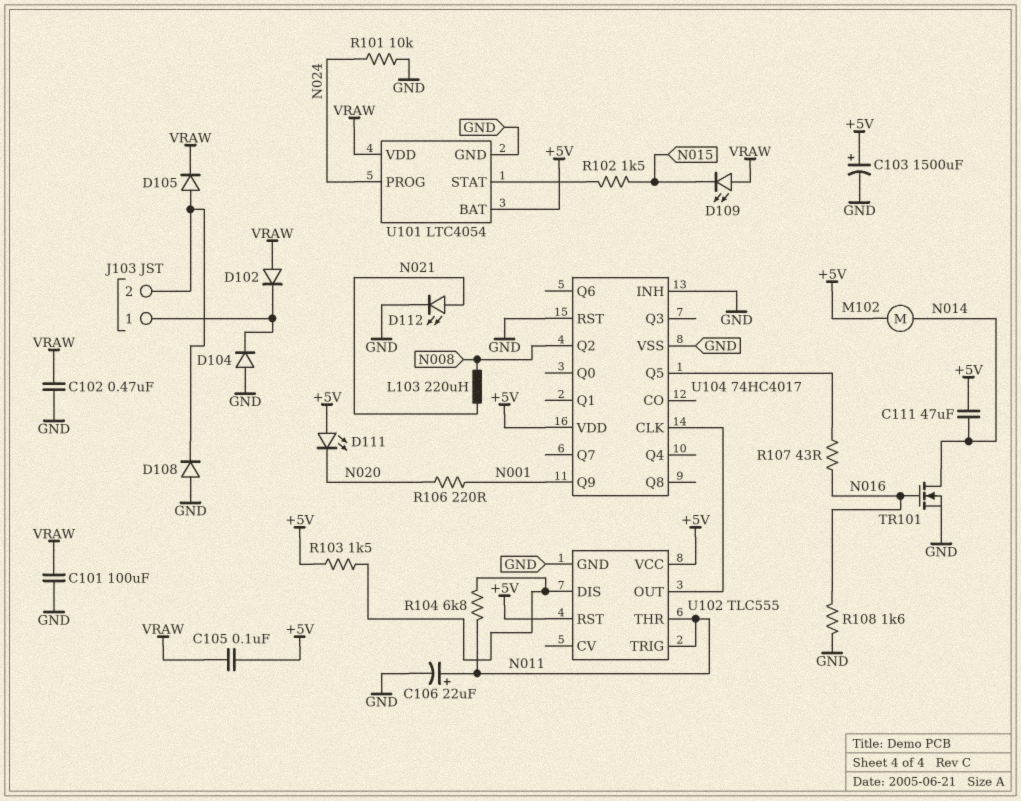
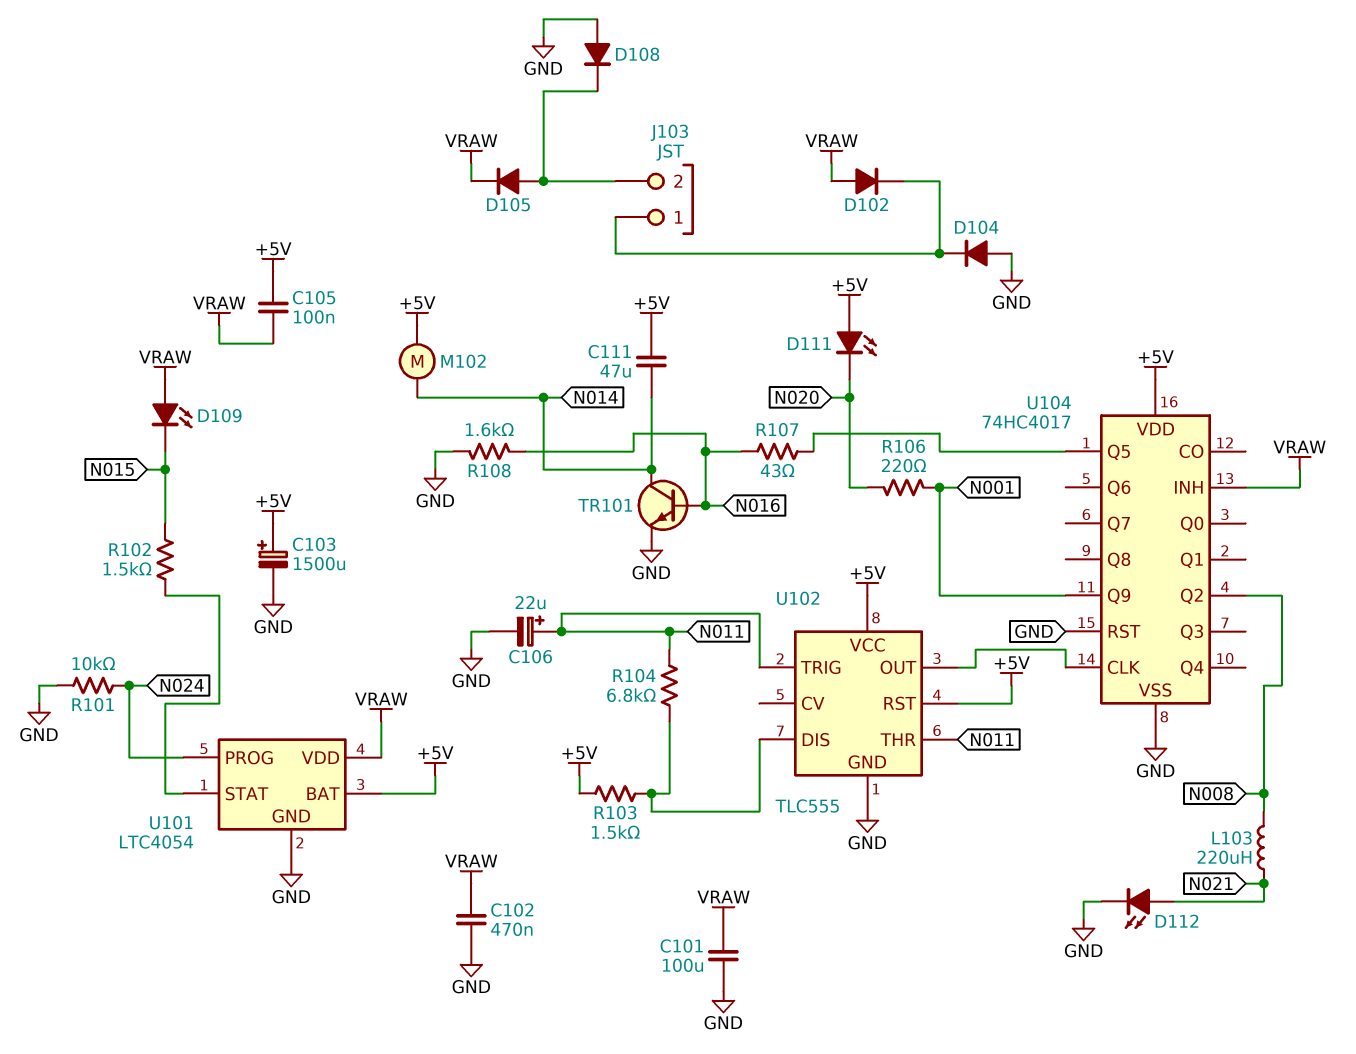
TR101: NMOS (G N016, D N014, S GND) -> NPN (B N016, C N014, E GND)
U104 pin INH: GND -> VRAW

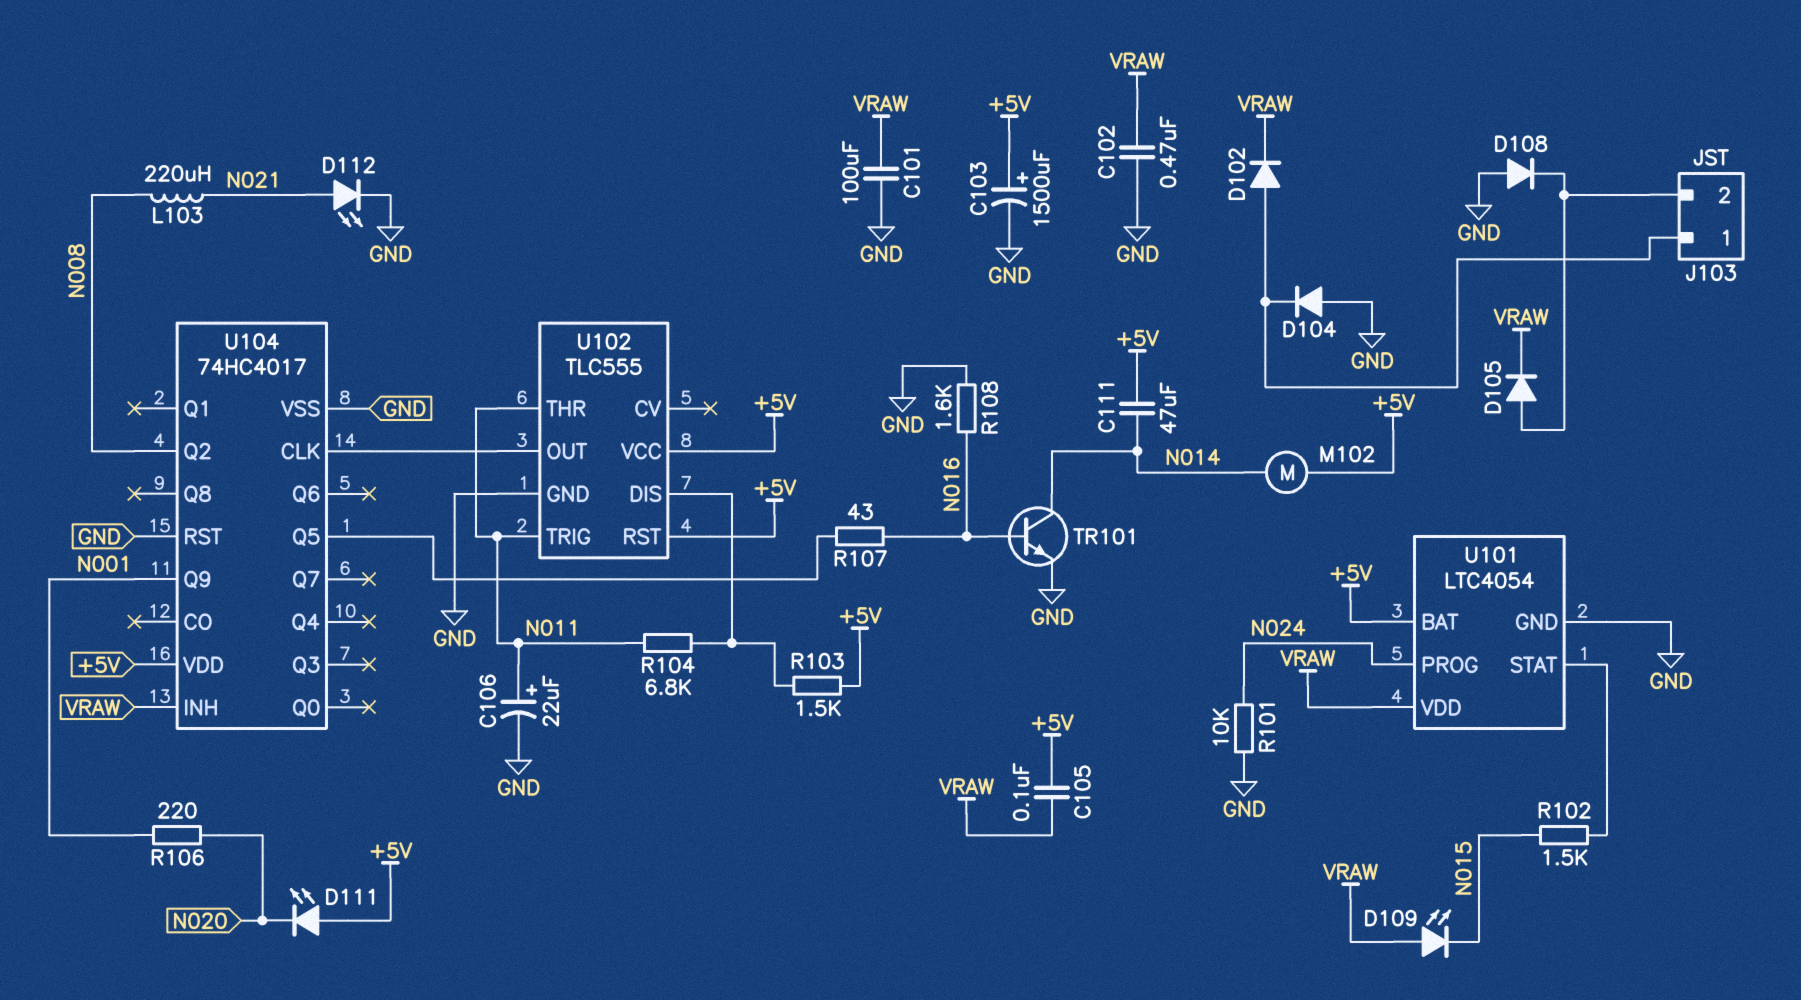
D102: diode (A VRAW, K J103/1) -> diode (A J103/1, K VRAW)

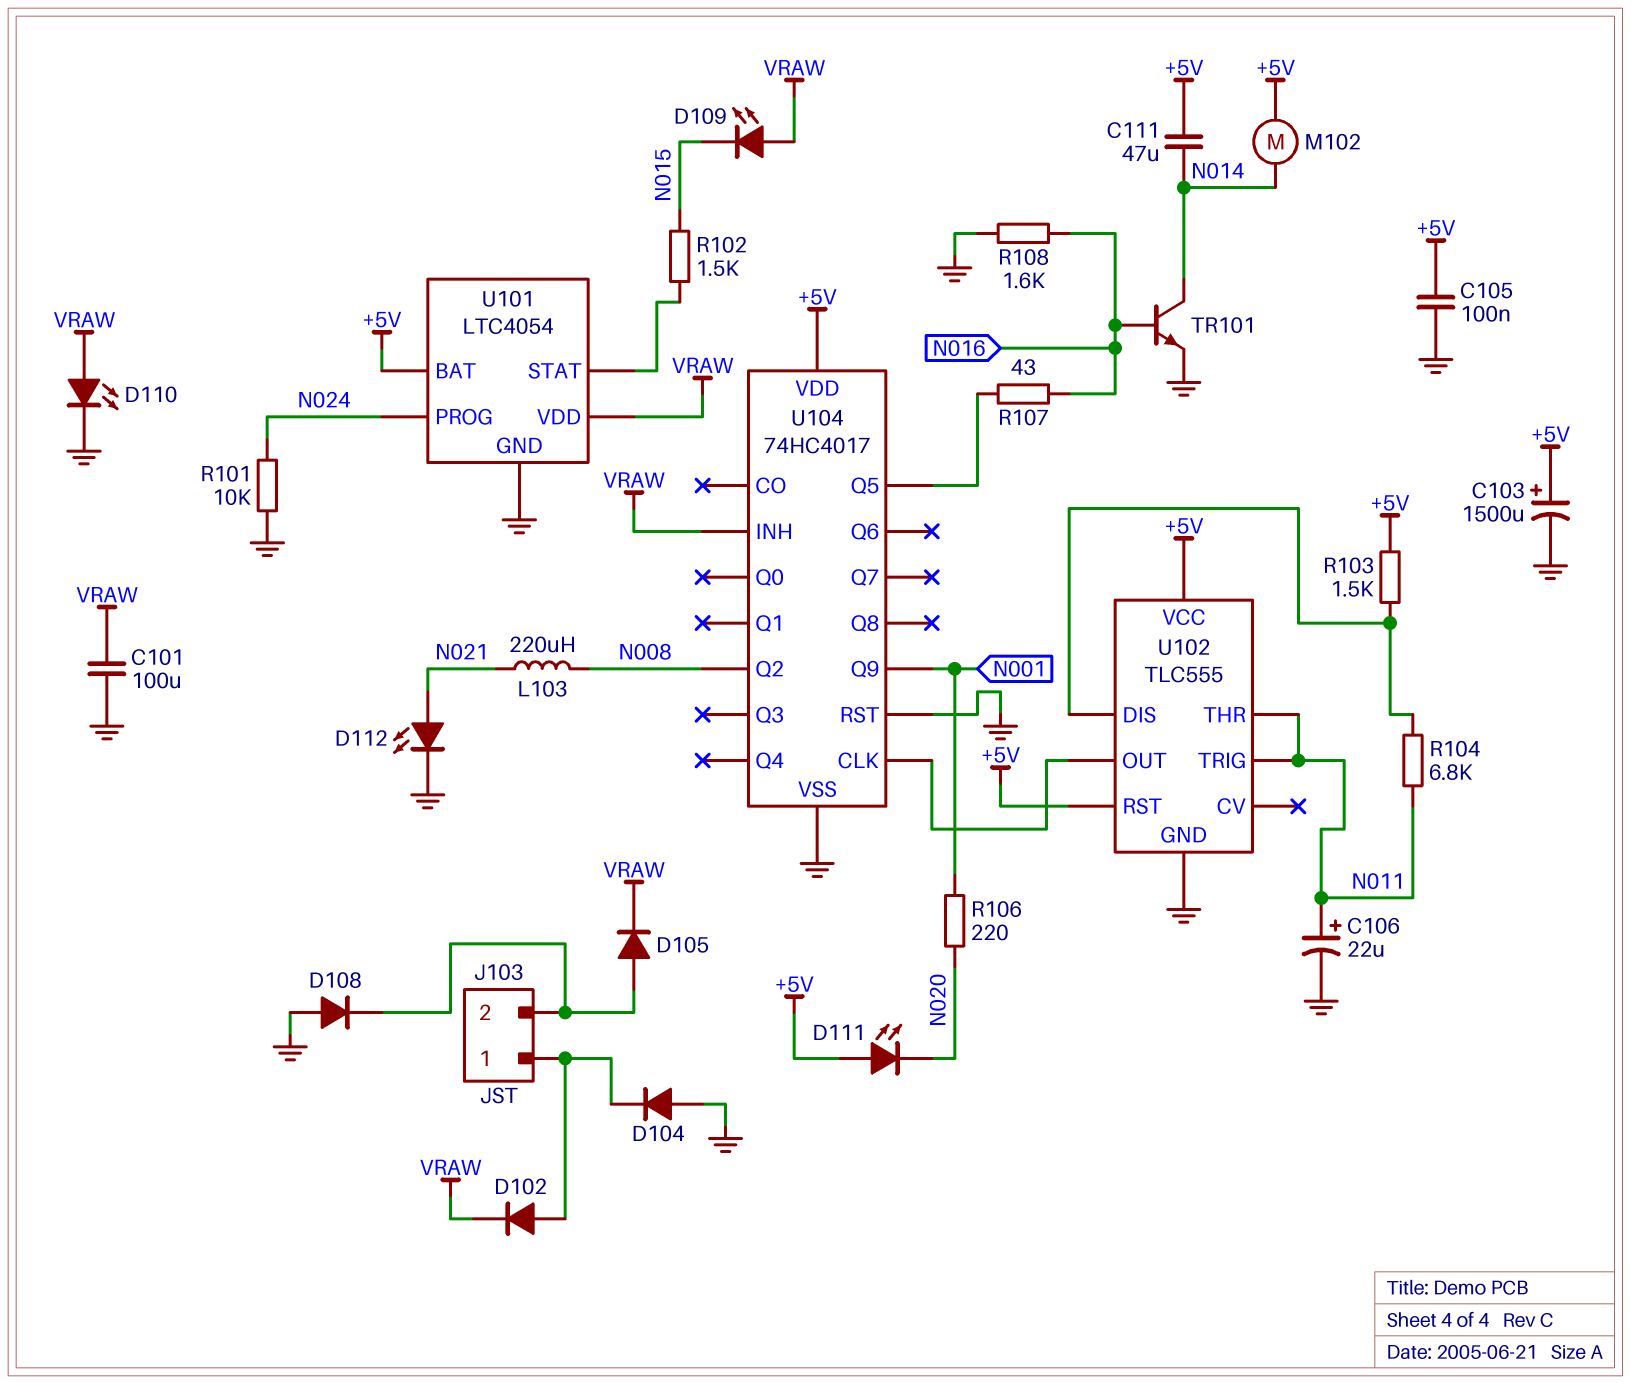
C102: 470nF (GND, VRAW) -> none
C105: 100nF (+5V, VRAW) -> 100nF (+5V, GND)
D110: none -> LED (A VRAW, K GND)

